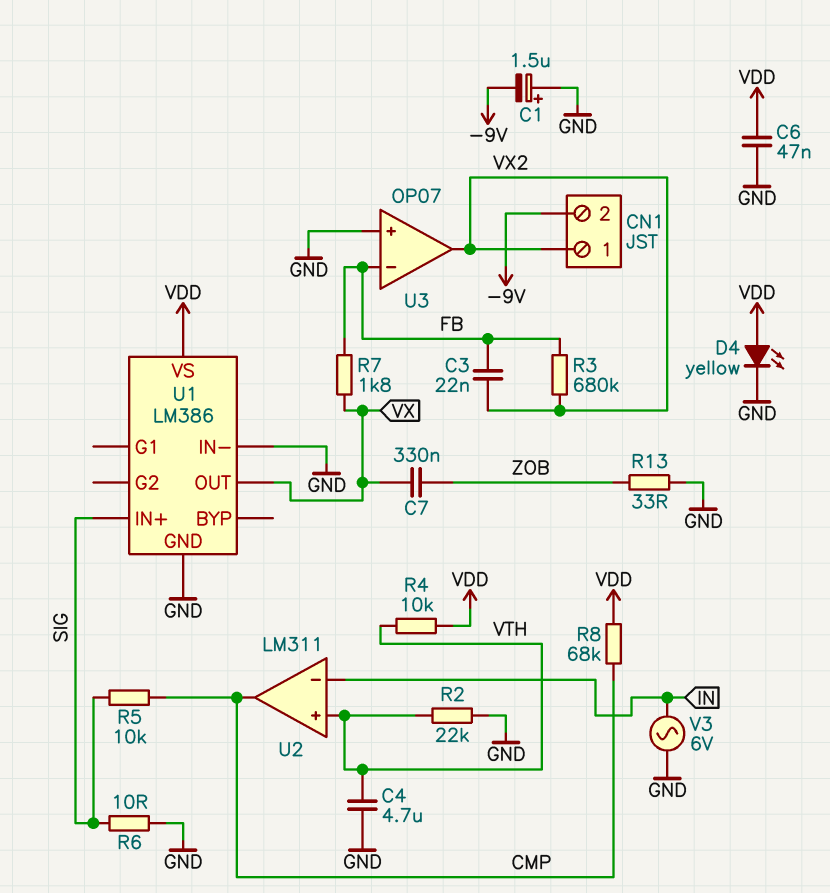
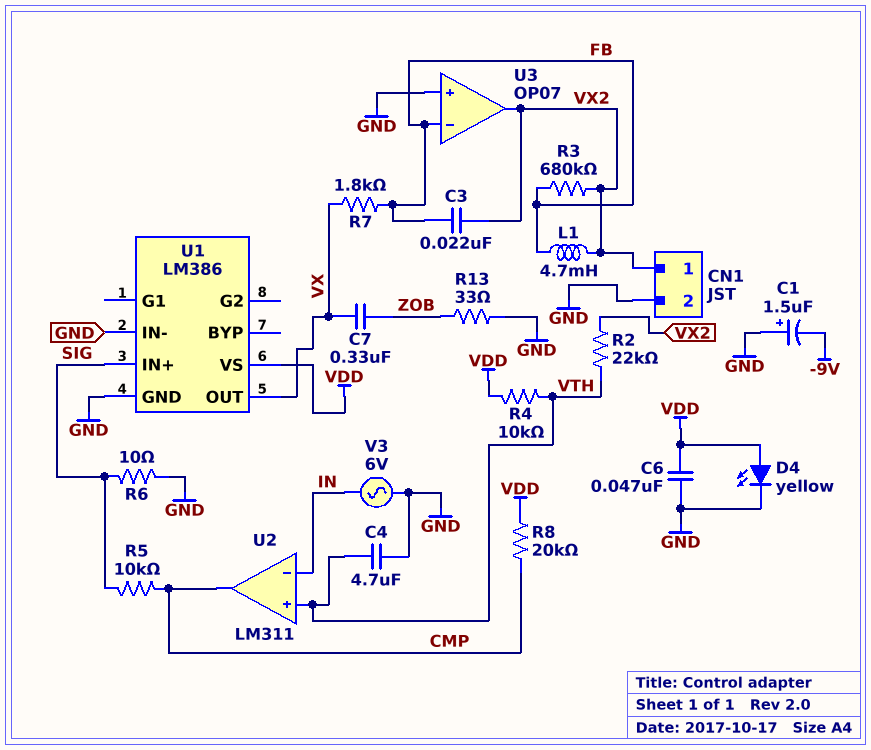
CN1 pin 2: -9V -> GND
L1: none -> 4.7mH (FB, VX2)
R2: 22k (GND, VTH) -> 22k (VTH, VX2)
R8: 68k (CMP, VDD) -> 20k (CMP, VDD)

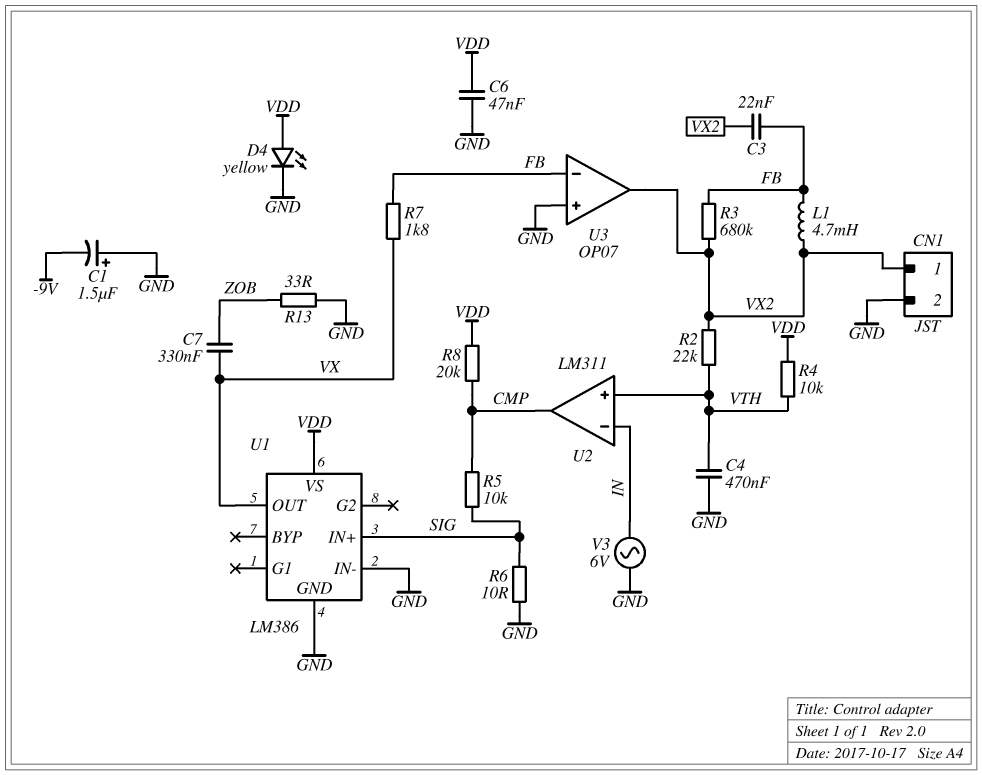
C4: 4.7uF (GND, VTH) -> 470nF (GND, VTH)

